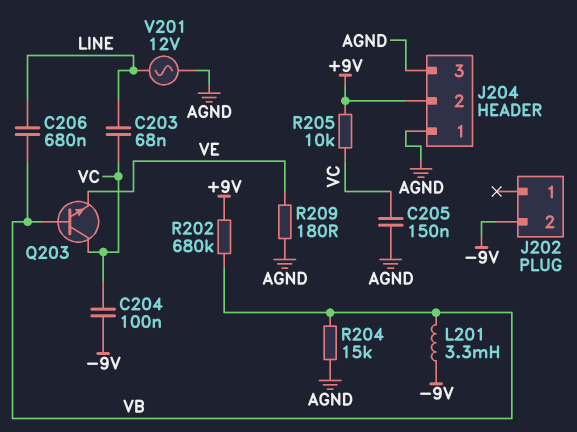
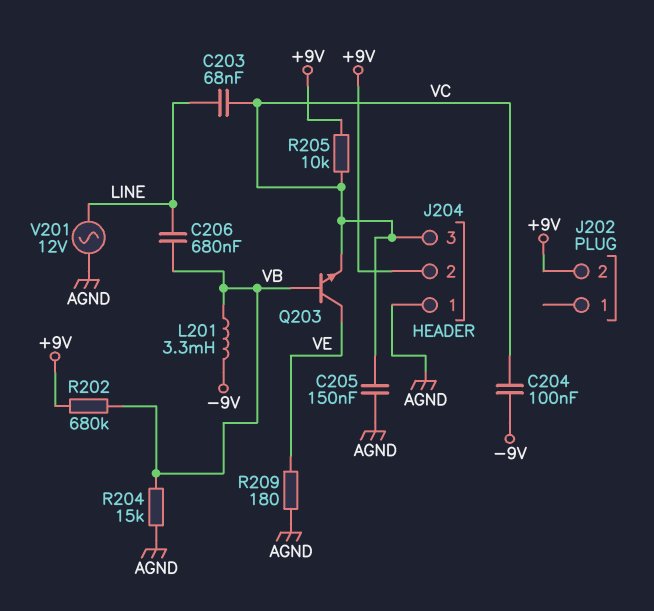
J202 pin 2: -9V -> +9V
J204 pin 3: AGND -> VC
Q203: NPN (B VB, C VC, E VE) -> NPN (B VB, C VE, E VC)

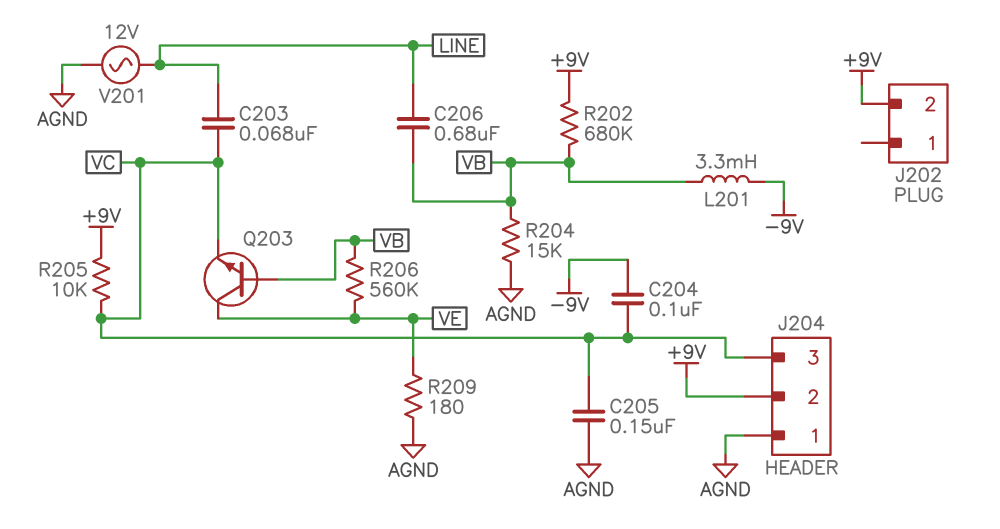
R206: none -> 560k (VB, VE)

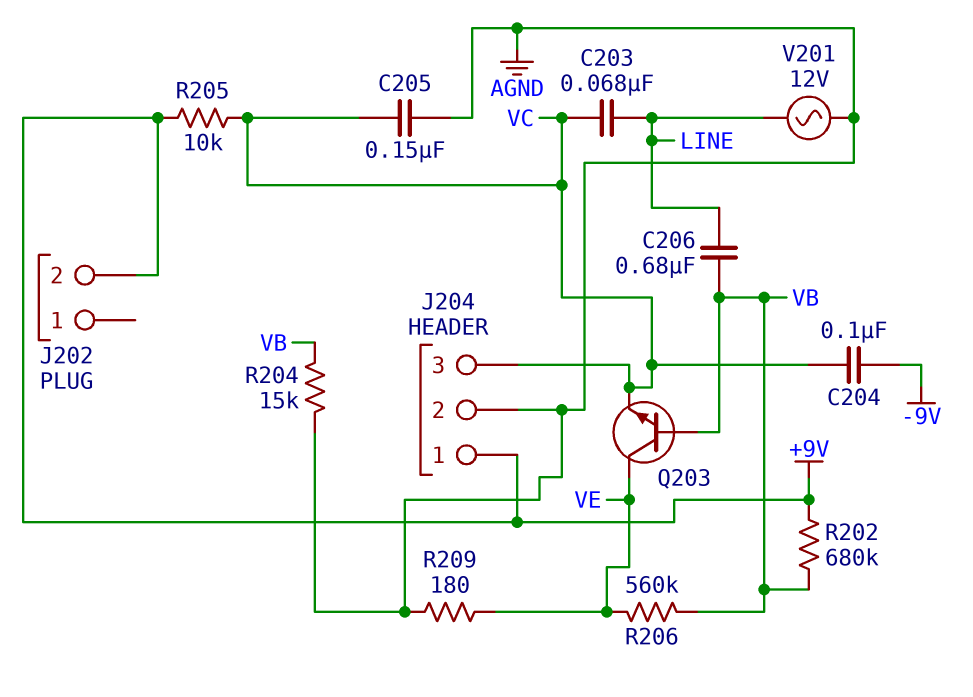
J204 pin 1: AGND -> +9V
J204 pin 2: +9V -> AGND
L201: 3.3mH (-9V, VB) -> none

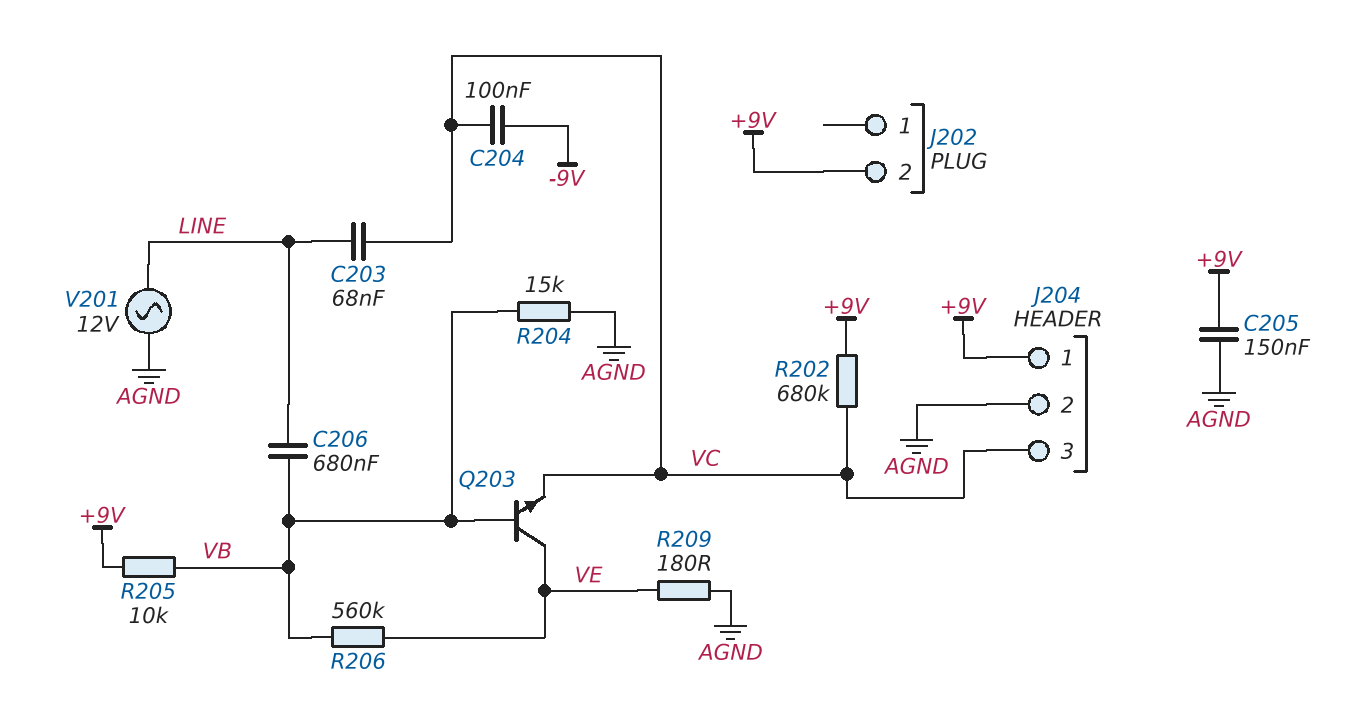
C205: 150nF (AGND, VC) -> 150nF (+9V, AGND)
R202: 680k (+9V, VB) -> 680k (+9V, VC)
R205: 10k (+9V, VC) -> 10k (+9V, VB)

